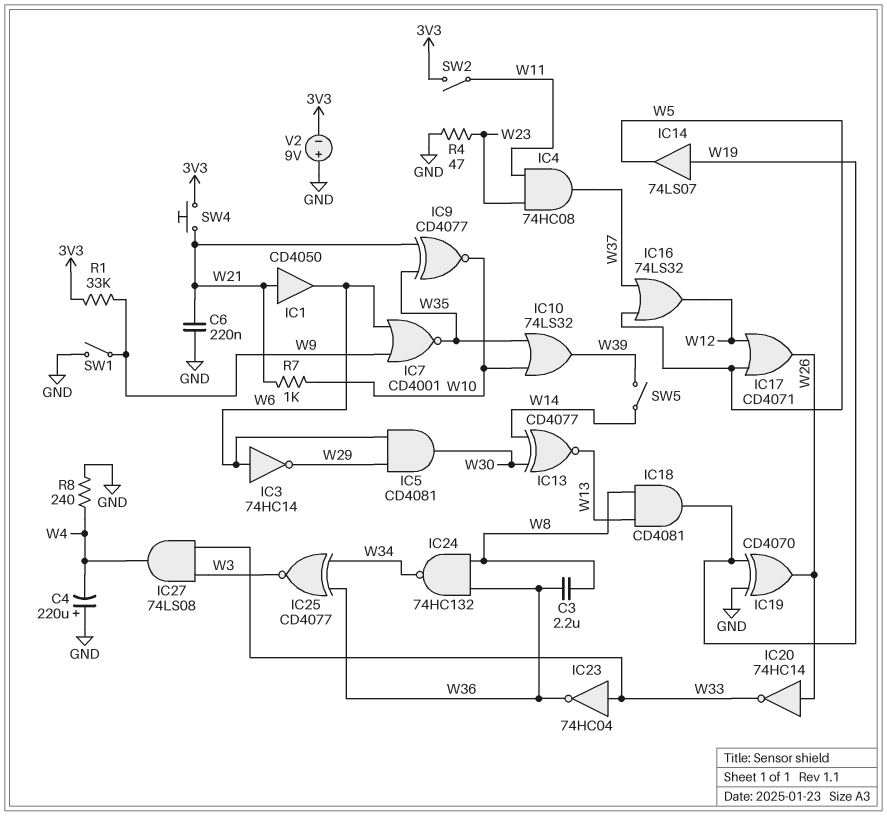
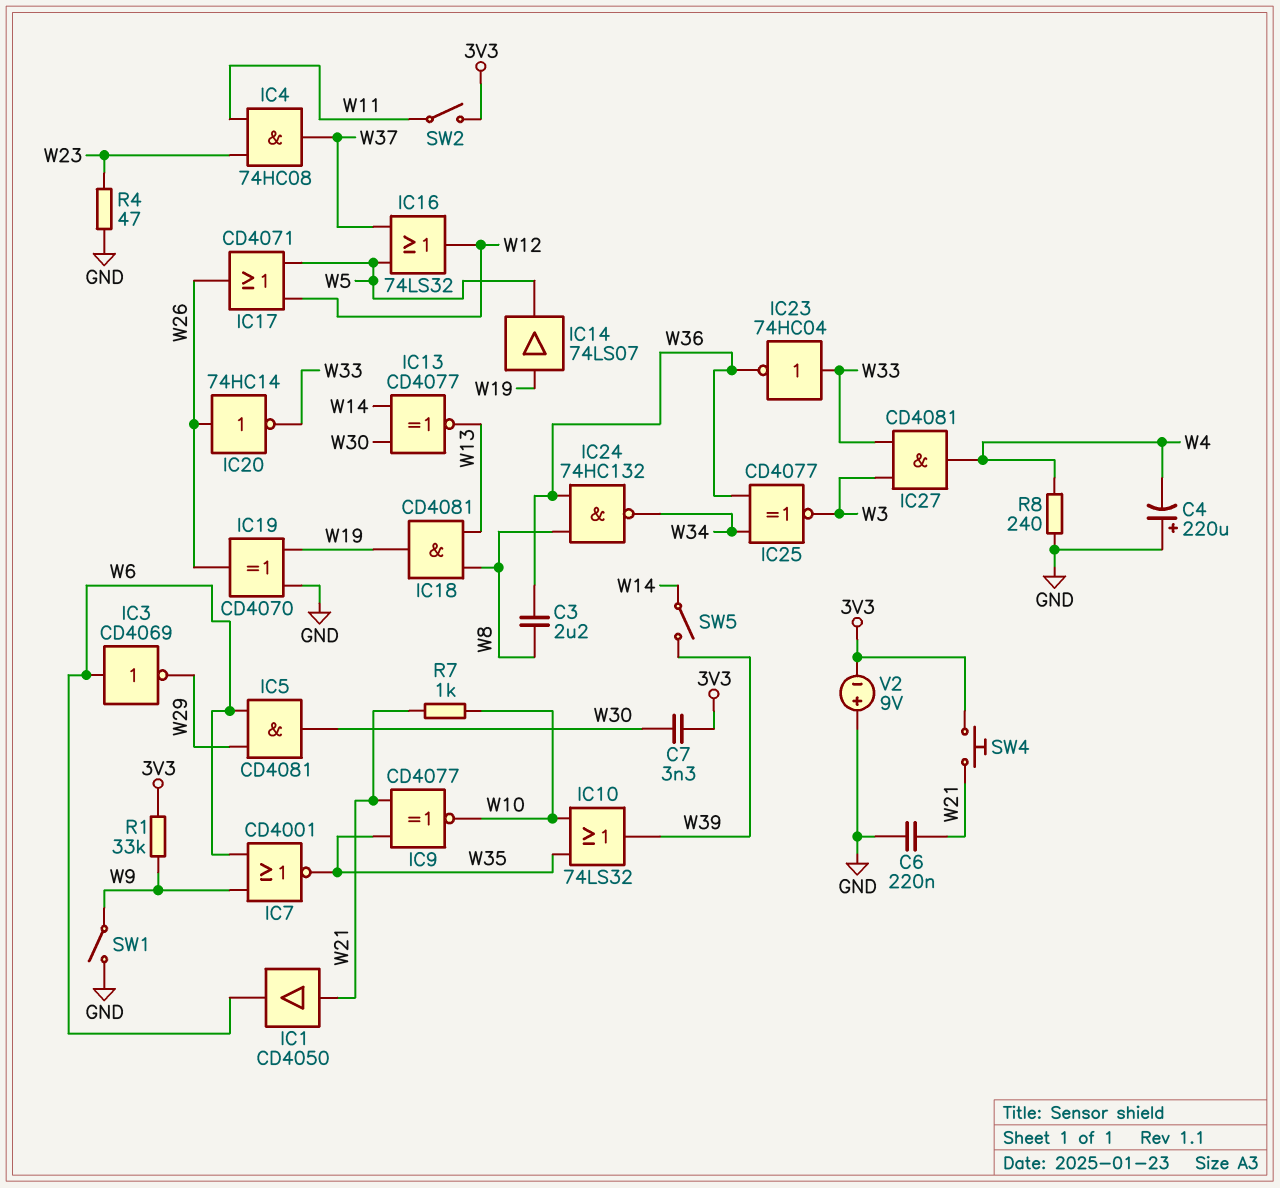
C7: none -> 3.3nF (3V3, W30)
IC3: NOT 74HC14 (in W6, out W29) -> NOT CD4069 (in W6, out W29)
IC27: AND 74LS08 (in W3, in W33, out W4) -> AND CD4081 (in W3, in W33, out W4)

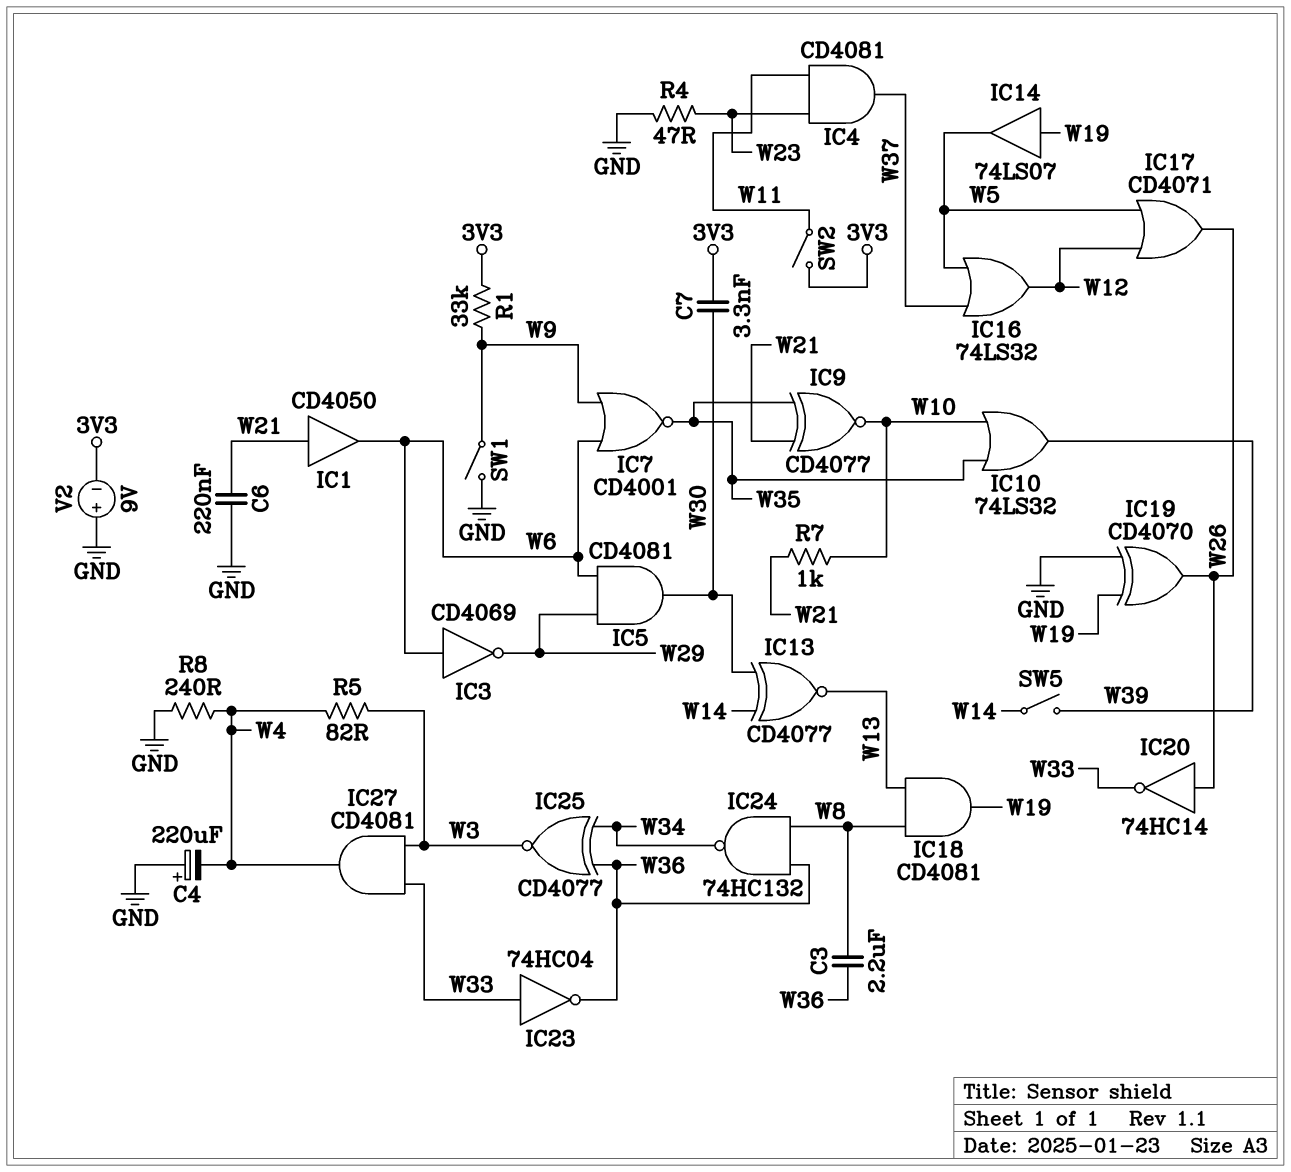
IC4: AND 74HC08 (in W11, in W23, out W37) -> AND CD4081 (in W11, in W23, out W37)
R5: none -> 82 (W3, W4)
SW4: button (3V3, W21) -> none

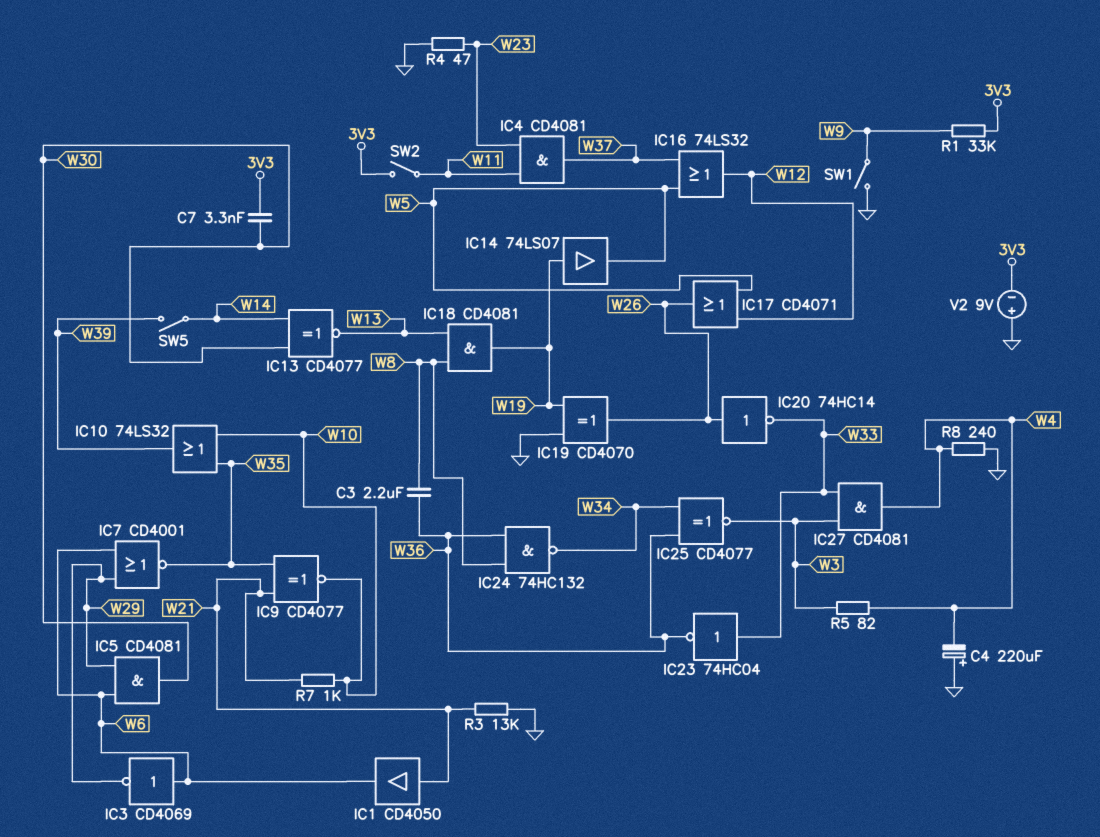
C6: 220nF (GND, W21) -> none
IC7: NOR CD4001 (in W6, in W9, out W35) -> NOR CD4001 (in W6, in W29, out W35)
R3: none -> 13k (GND, W21)

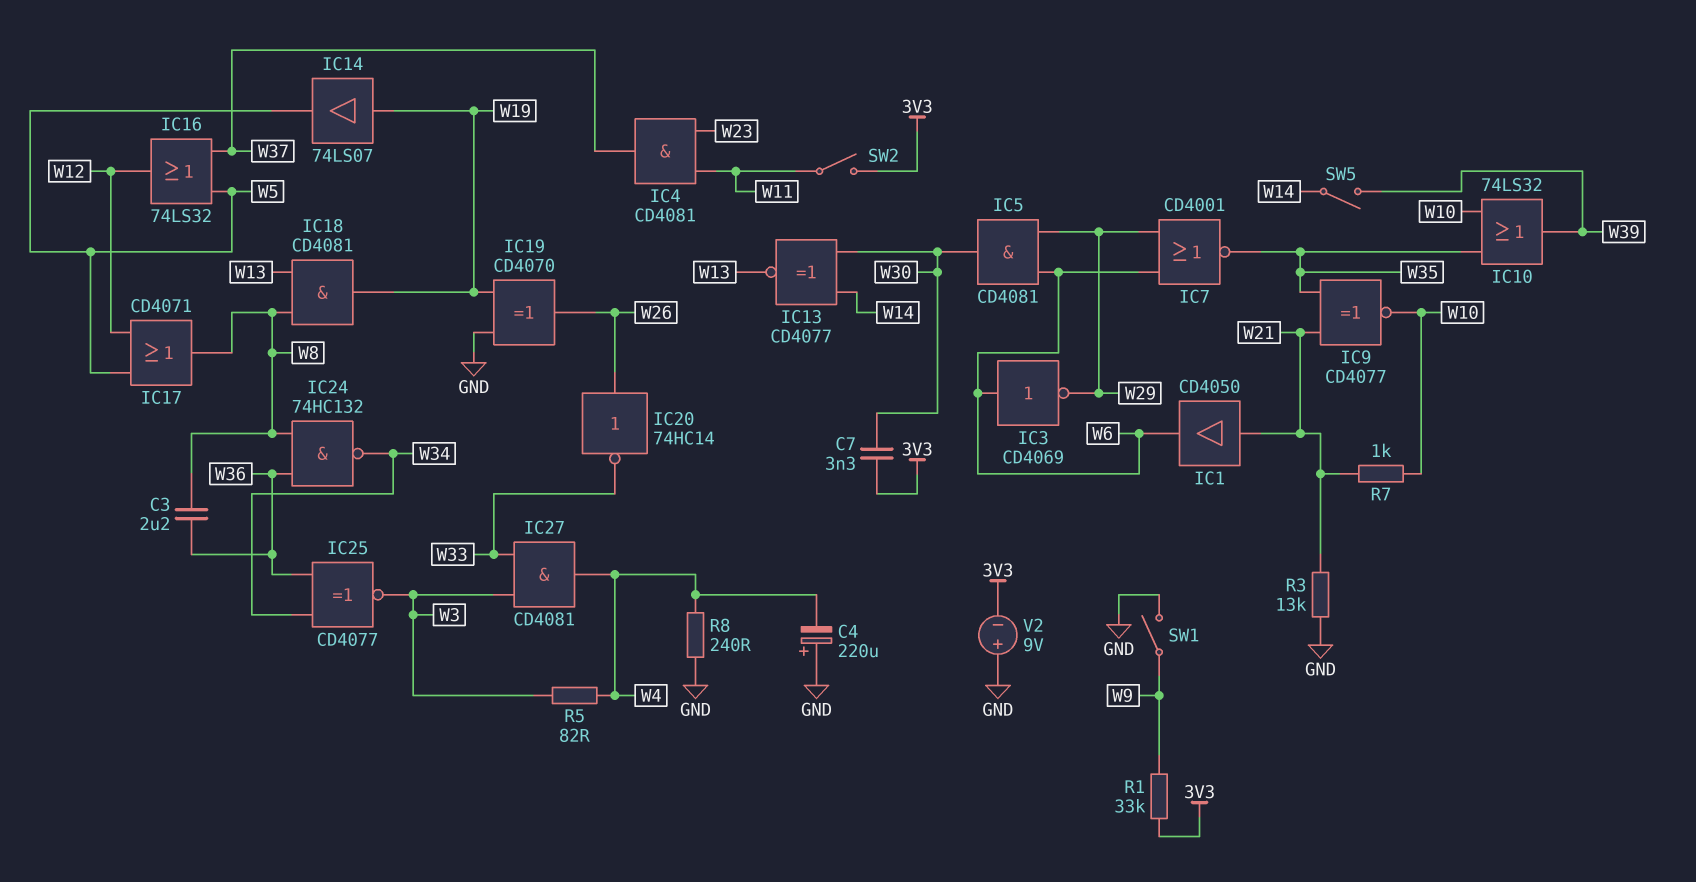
IC17: OR CD4071 (in W5, in W12, out W26) -> OR CD4071 (in W5, in W12, out W8)
IC23: NOT 74HC04 (in W33, out W36) -> none
R4: 47 (GND, W23) -> none

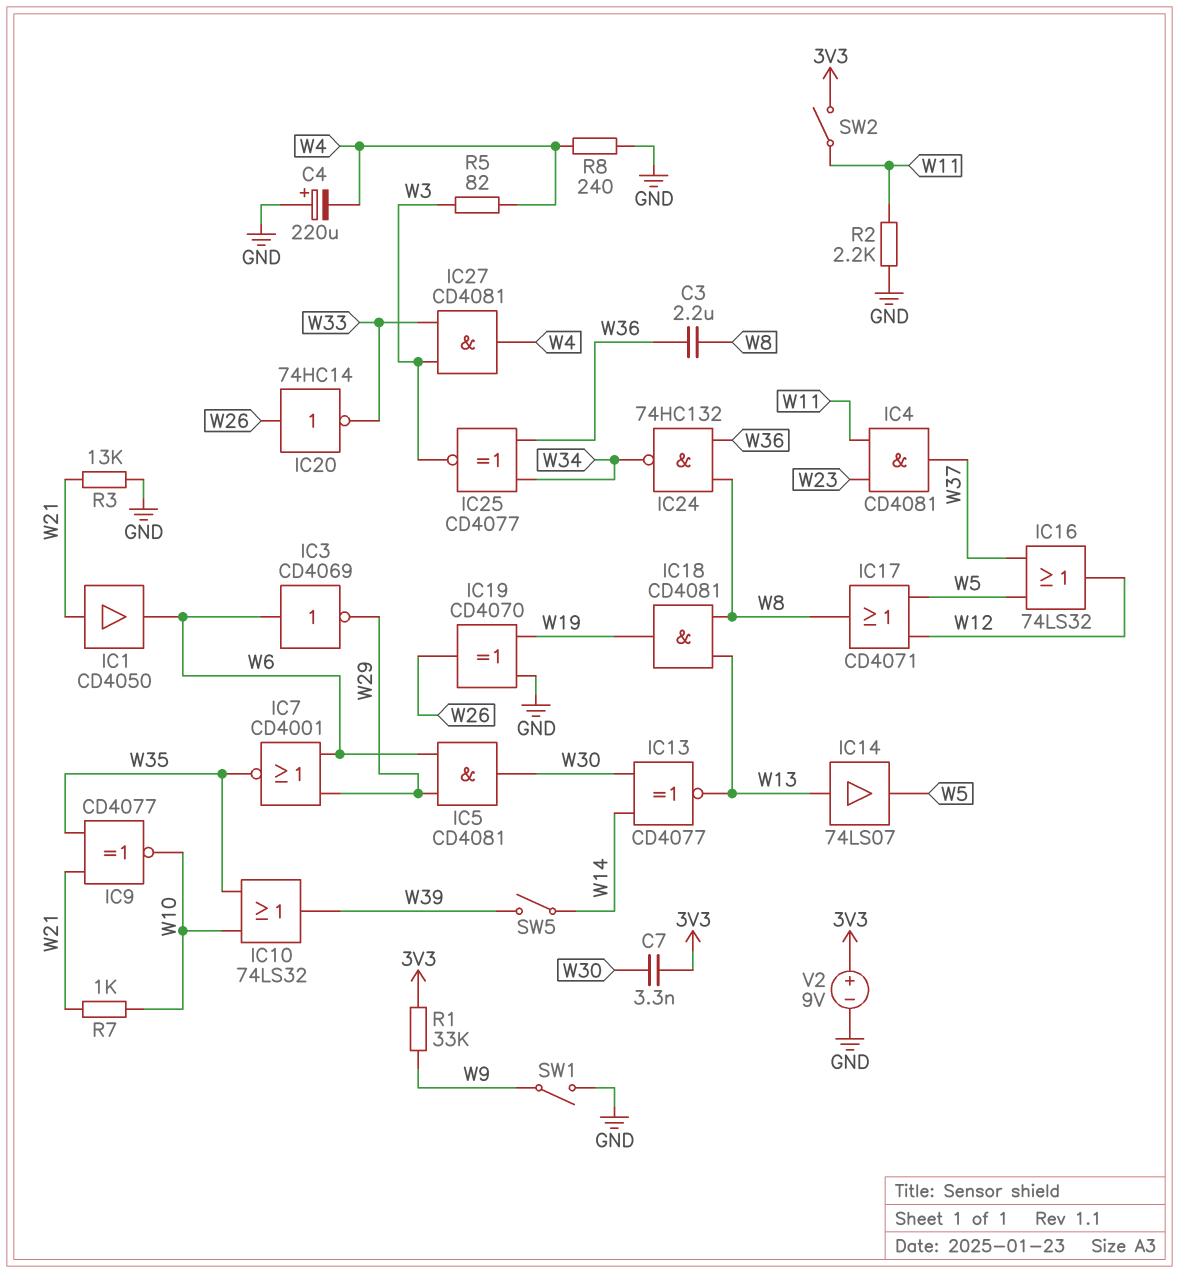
IC14: buffer 74LS07 (in W19, out W5) -> buffer 74LS07 (in W13, out W5)
R2: none -> 2.2k (GND, W11)
V2: 9V (plus GND, minus 3V3) -> 9V (plus 3V3, minus GND)

